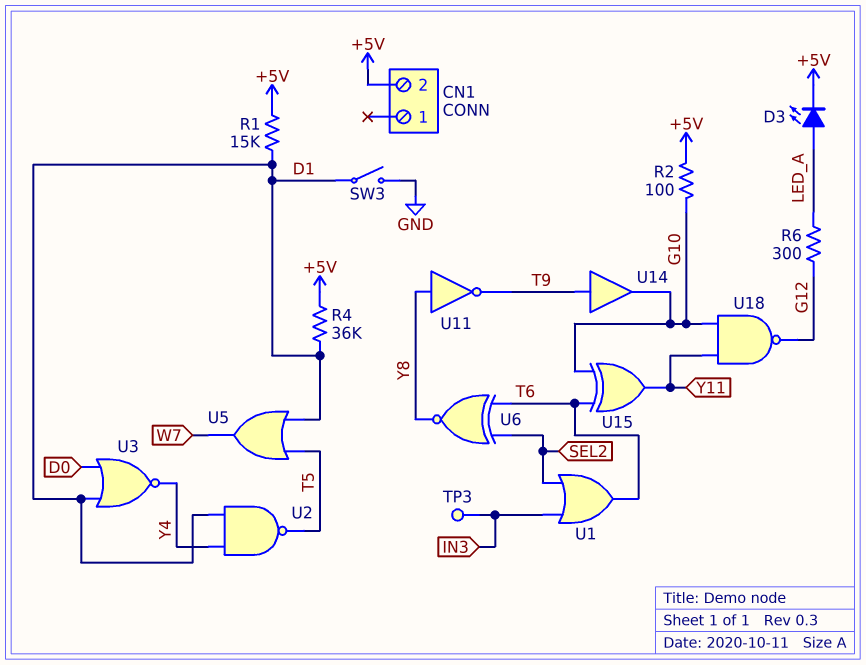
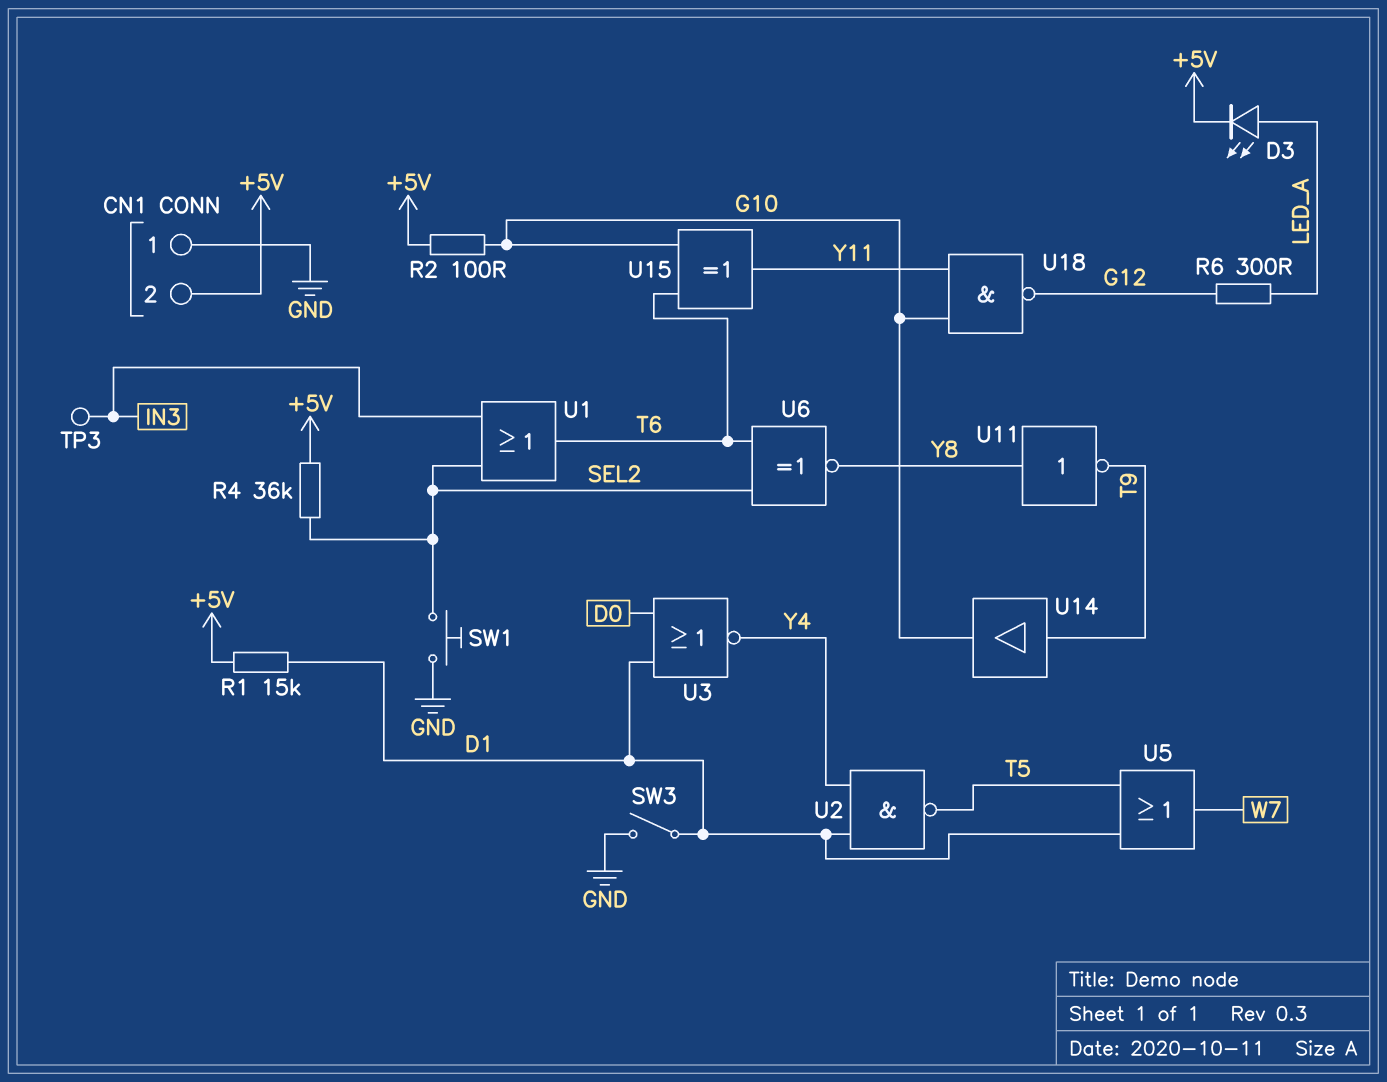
CN1 pin 1: none -> GND
R4: 36k (+5V, D1) -> 36k (+5V, SEL2)
SW1: none -> button (GND, SEL2)

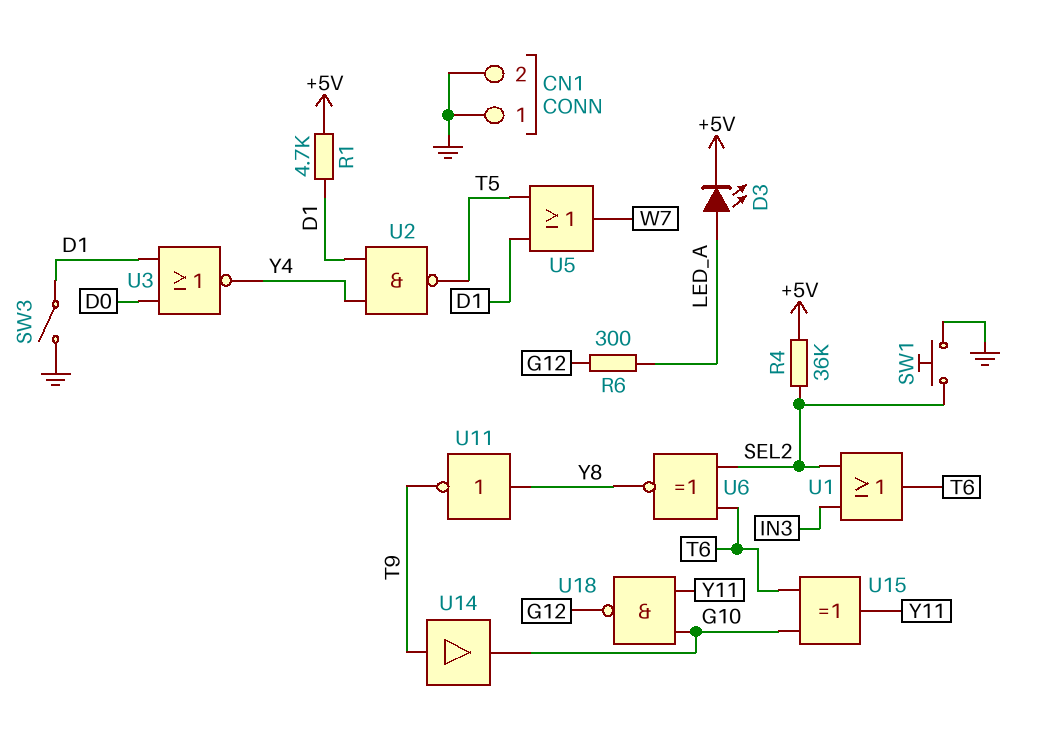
CN1 pin 2: +5V -> GND
R1: 15k (+5V, D1) -> 4.7k (+5V, D1)
R2: 100 (+5V, G10) -> none
TP3: test point (IN3) -> none

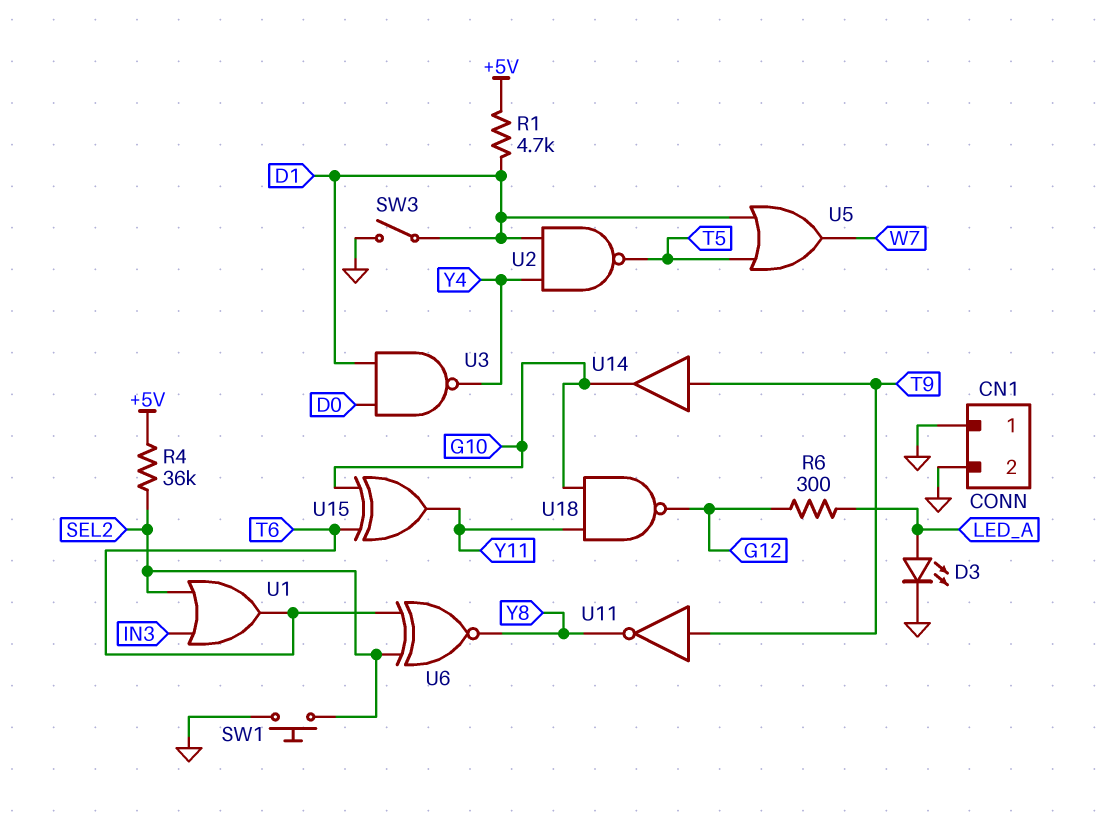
D3: LED (A LED_A, K +5V) -> LED (A LED_A, K GND)
U3: NOR (in D0, in D1, out Y4) -> NAND (in D0, in D1, out Y4)
U11: NOT (in Y8, out T9) -> NOT (in T9, out Y8)

